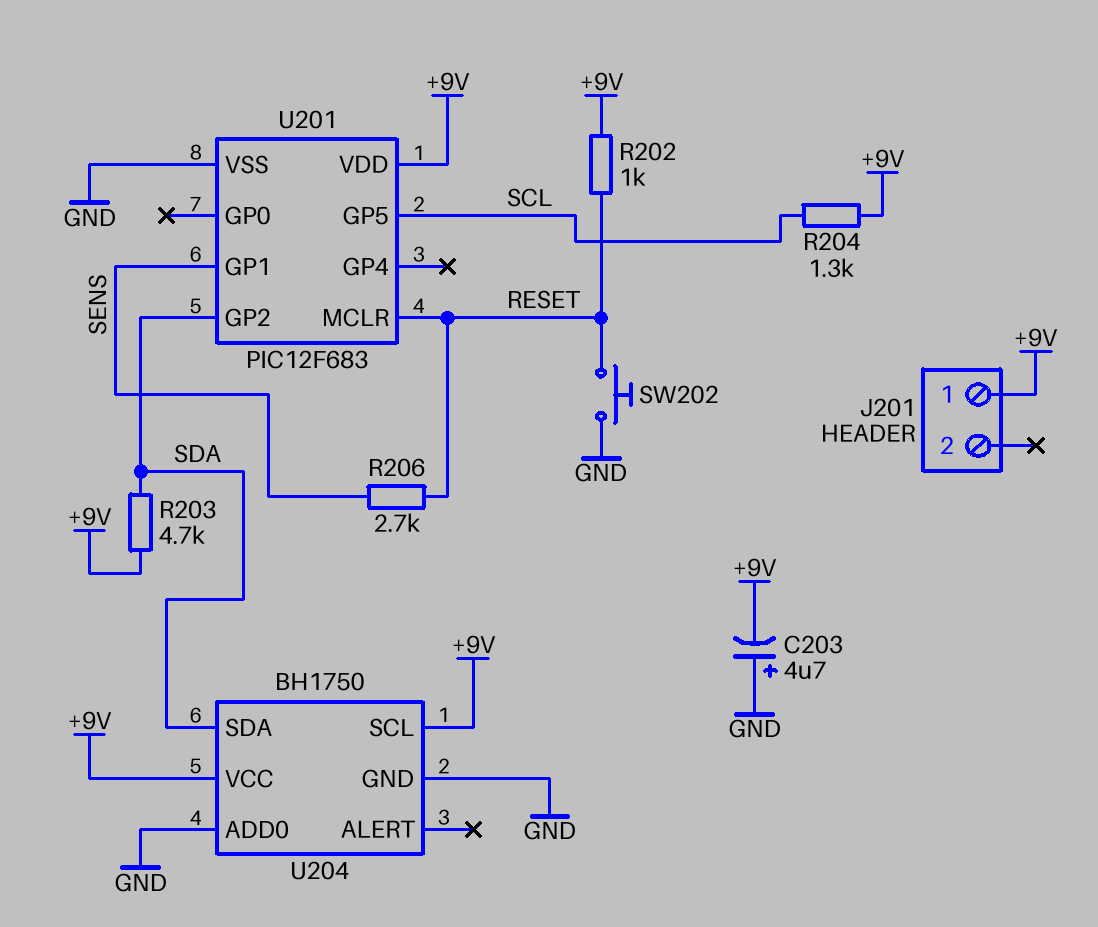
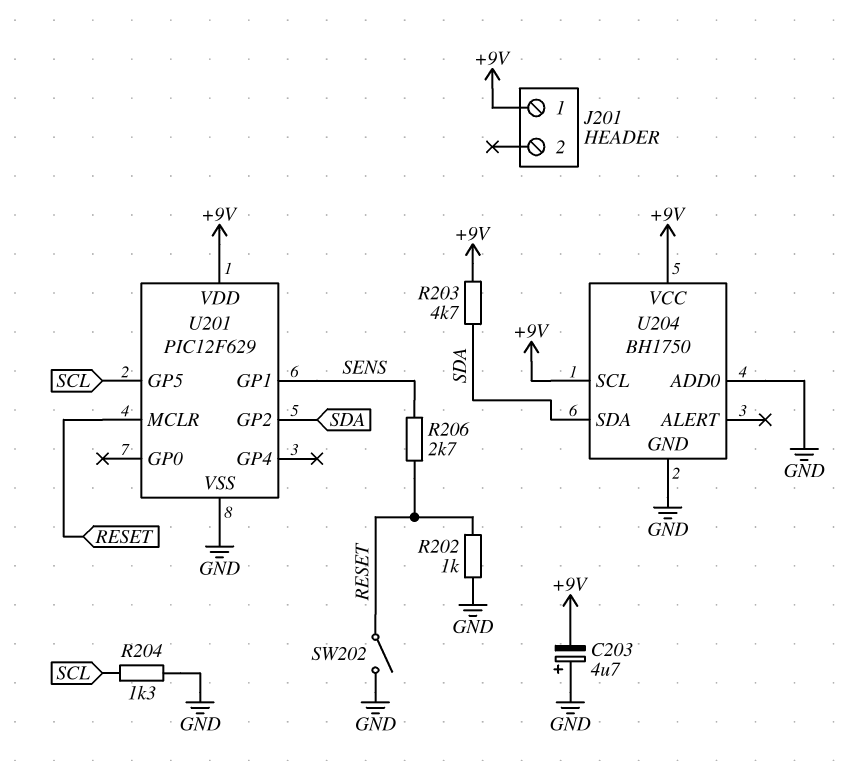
R202: 1k (+9V, RESET) -> 1k (GND, RESET)
R204: 1.3k (+9V, SCL) -> 1.3k (GND, SCL)
SW202: button (GND, RESET) -> switch (GND, RESET)
U201: PIC12F683 -> PIC12F629

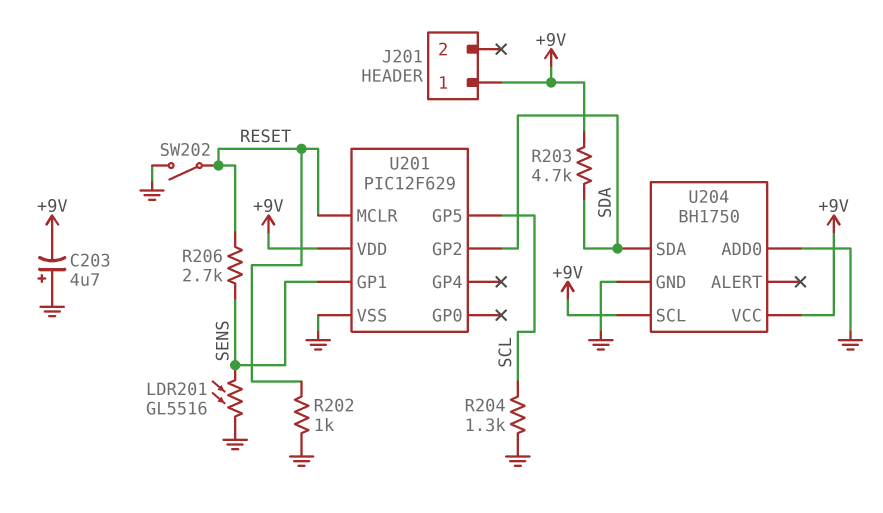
LDR201: none -> GL5516 (GND, SENS)

